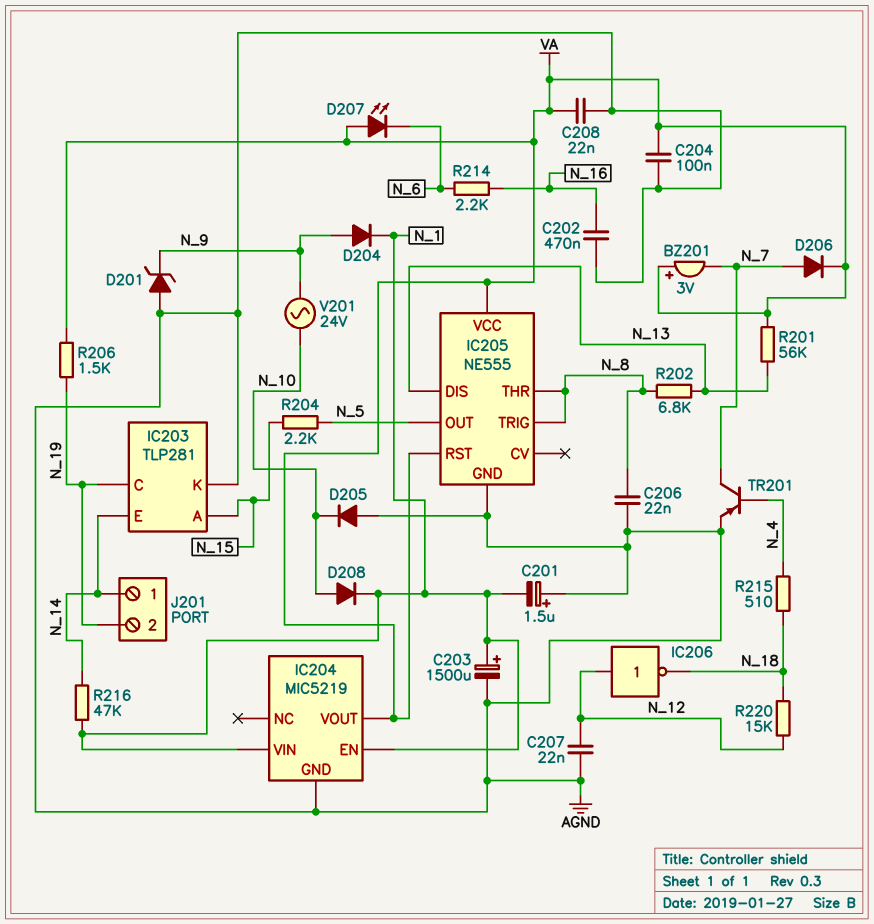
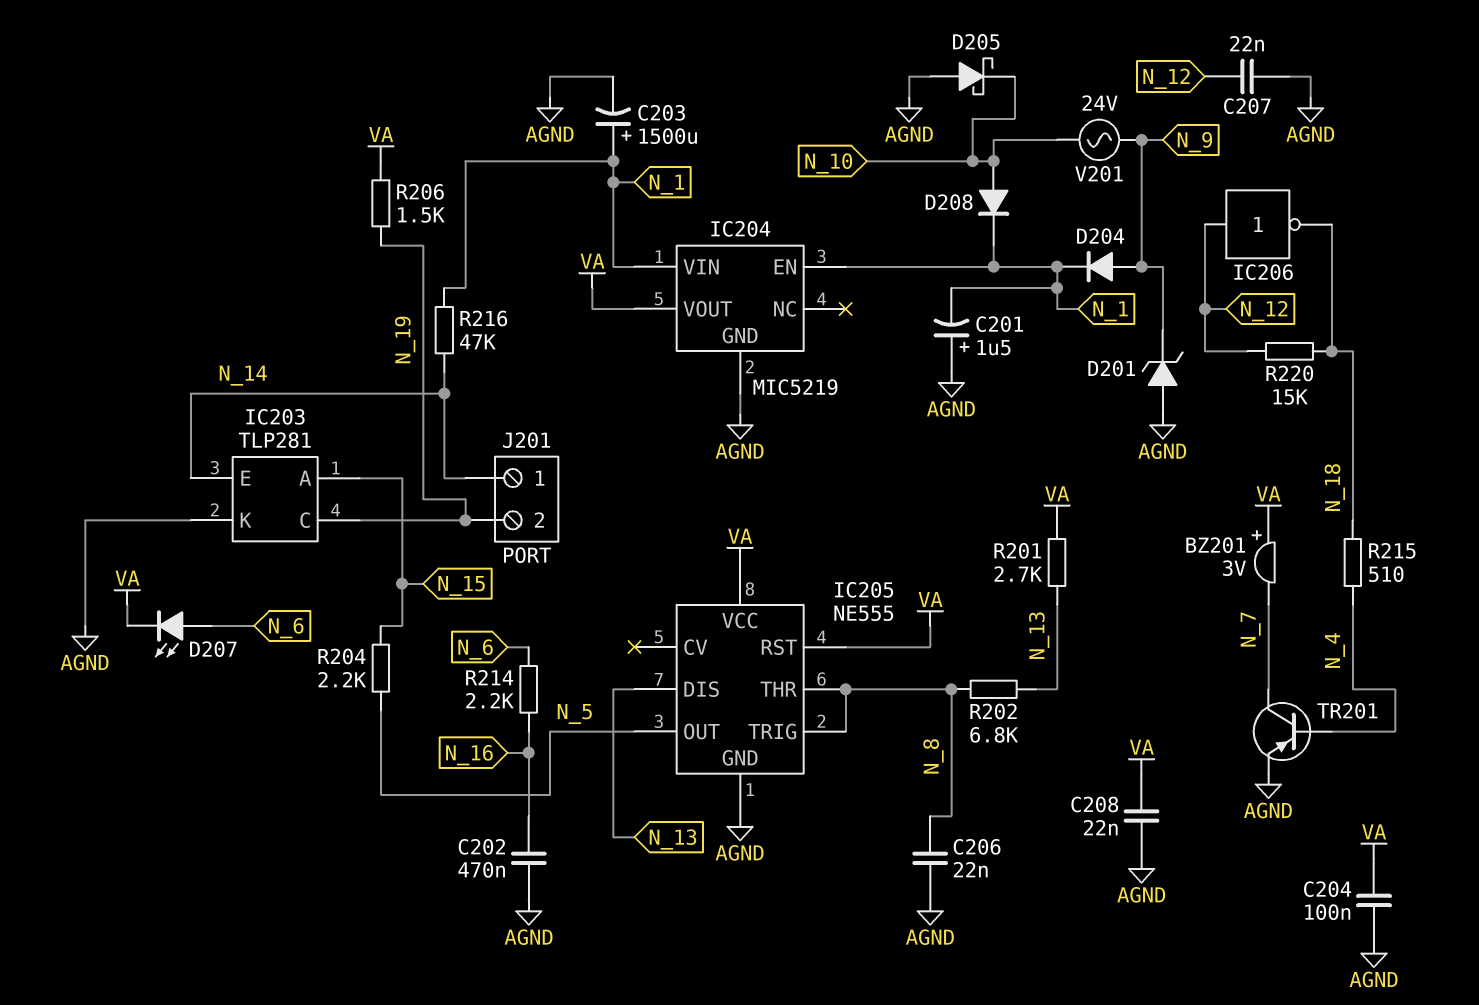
D205: diode (A AGND, K N_10) -> schottky (A AGND, K N_10)
D206: diode (A N_7, K VA) -> none
D207: LED (A VA, K N_6) -> LED (A N_6, K VA)
R201: 56k (N_13, VA) -> 2.7k (N_13, VA)

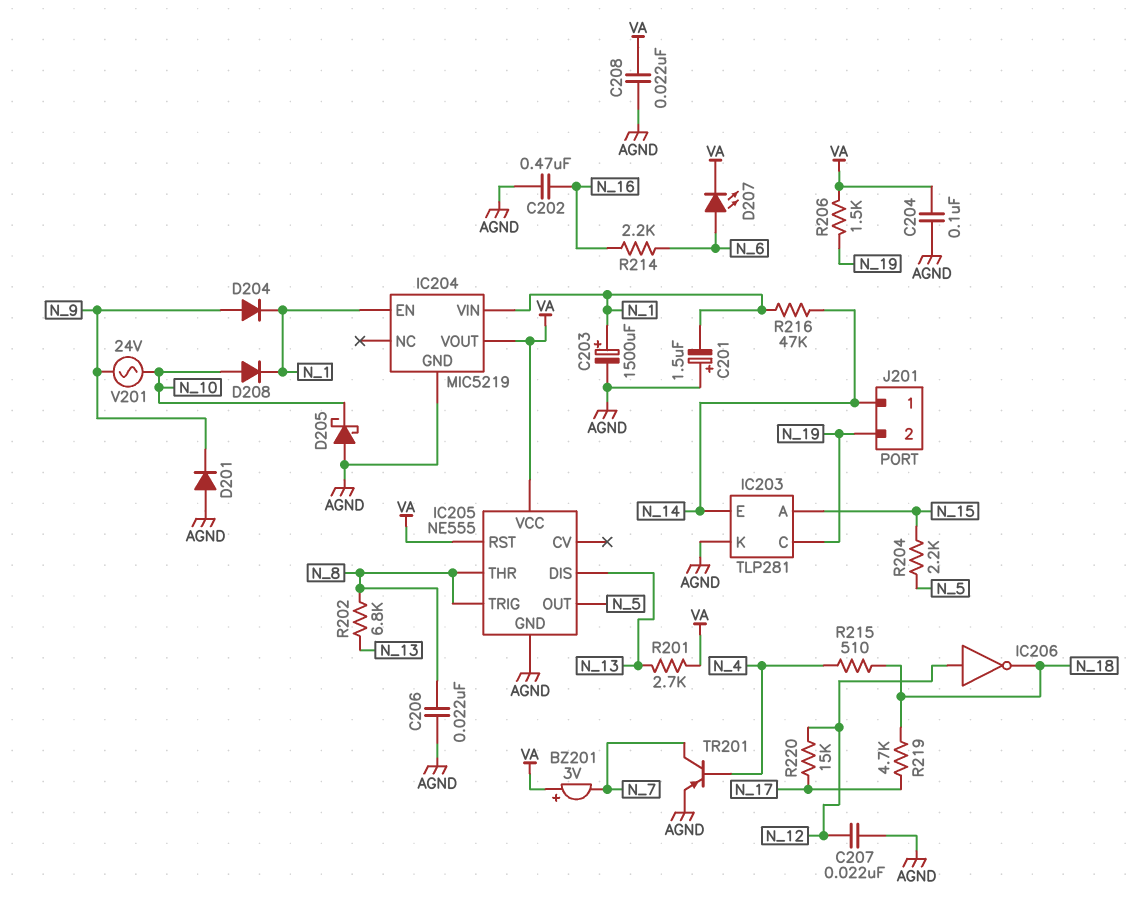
D201: zener (A AGND, K N_9) -> diode (A AGND, K N_9)
R219: none -> 4.7k (N_17, N_18)
R220: 15k (N_12, N_18) -> 15k (N_12, N_17)

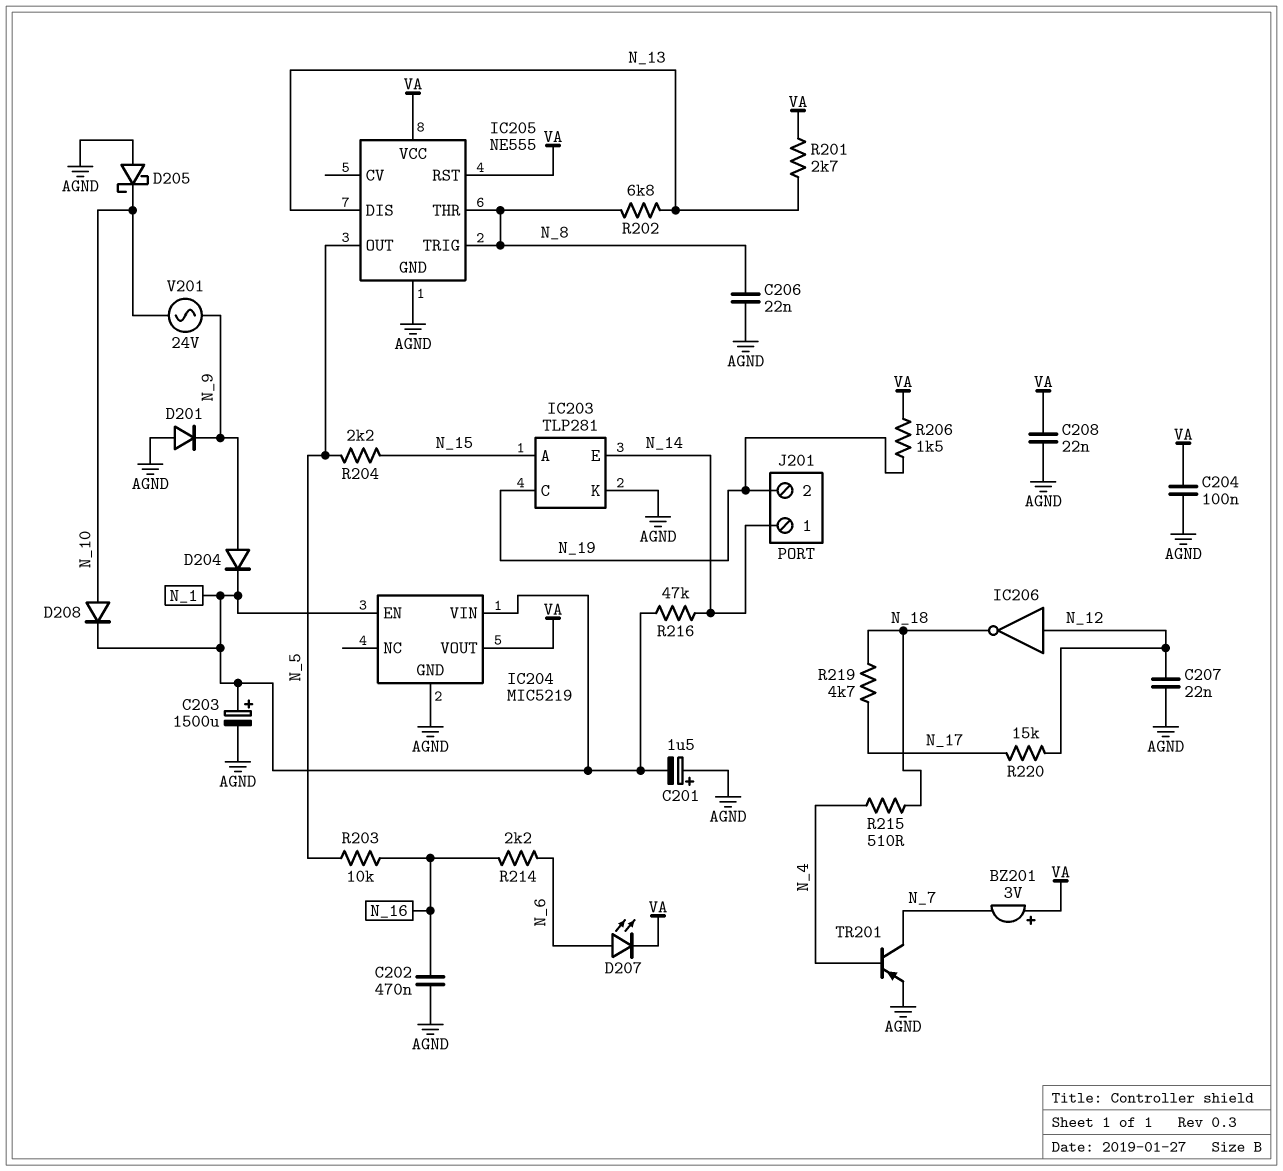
R203: none -> 10k (N_5, N_16)

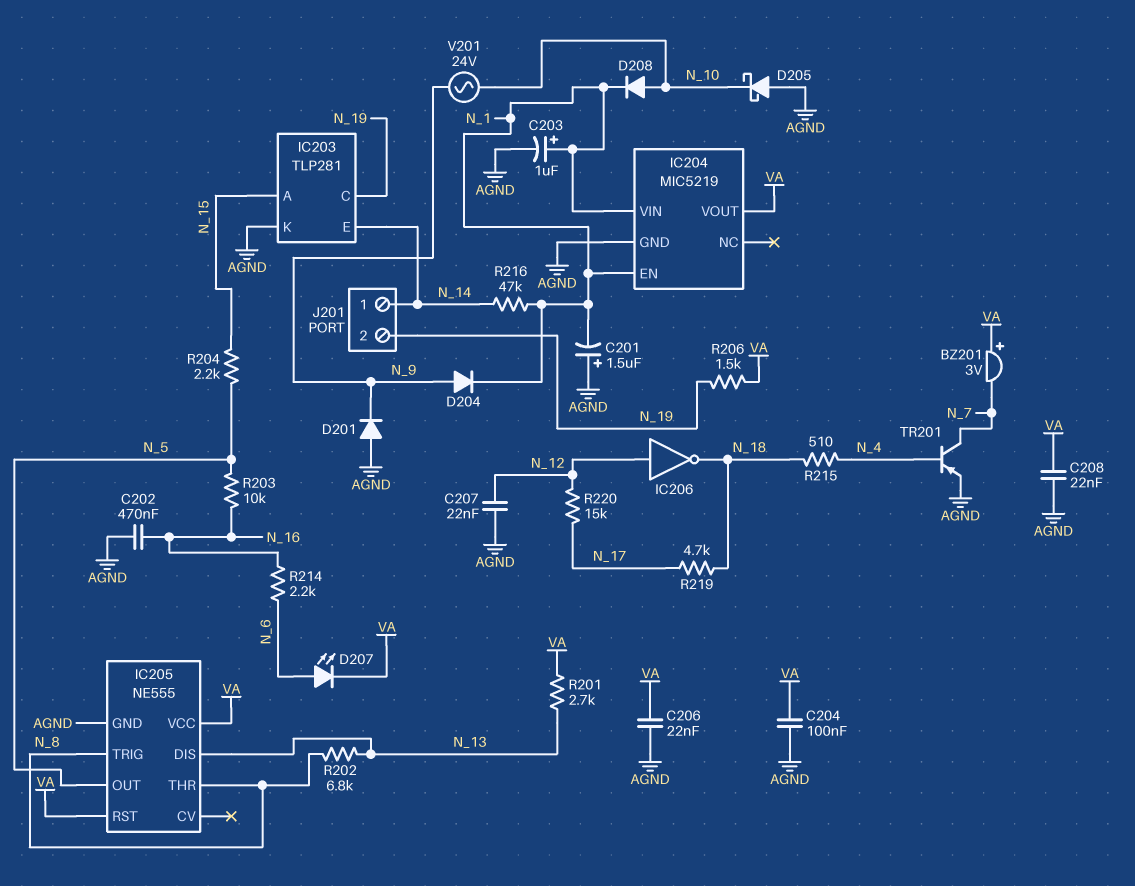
C203: 1500uF (plus N_1, minus AGND) -> 1uF (plus N_1, minus AGND)
C206: 22nF (AGND, N_8) -> 22nF (AGND, VA)

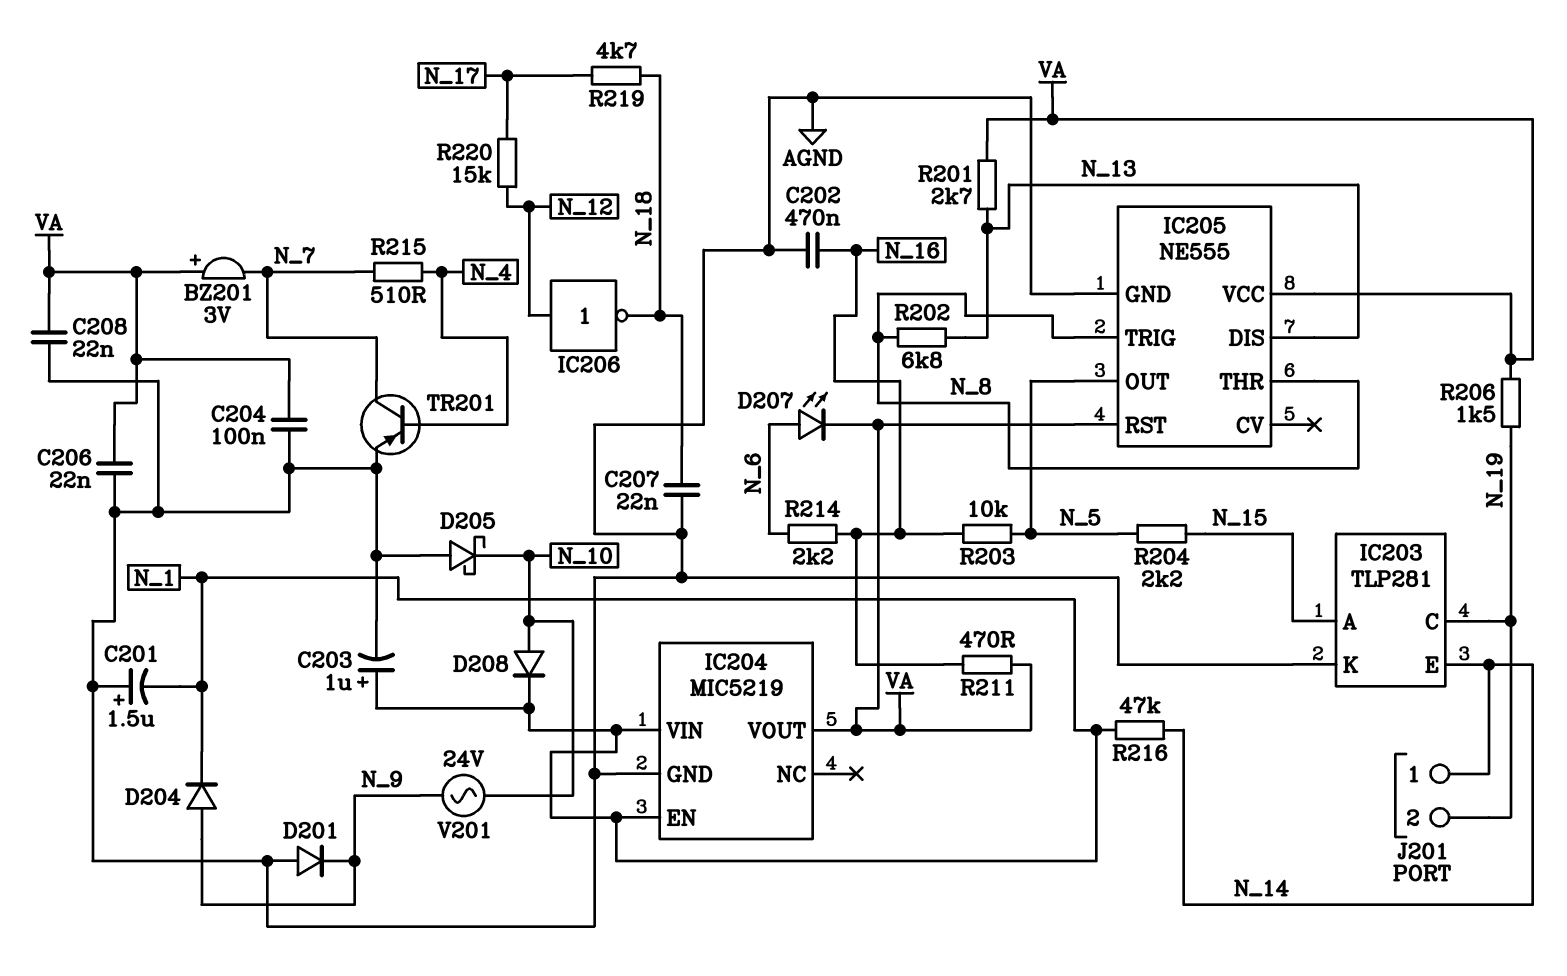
C207: 22nF (AGND, N_12) -> 22nF (AGND, N_18)
R211: none -> 470 (N_16, VA)
R215: 510 (N_4, N_18) -> 510 (N_4, N_7)

